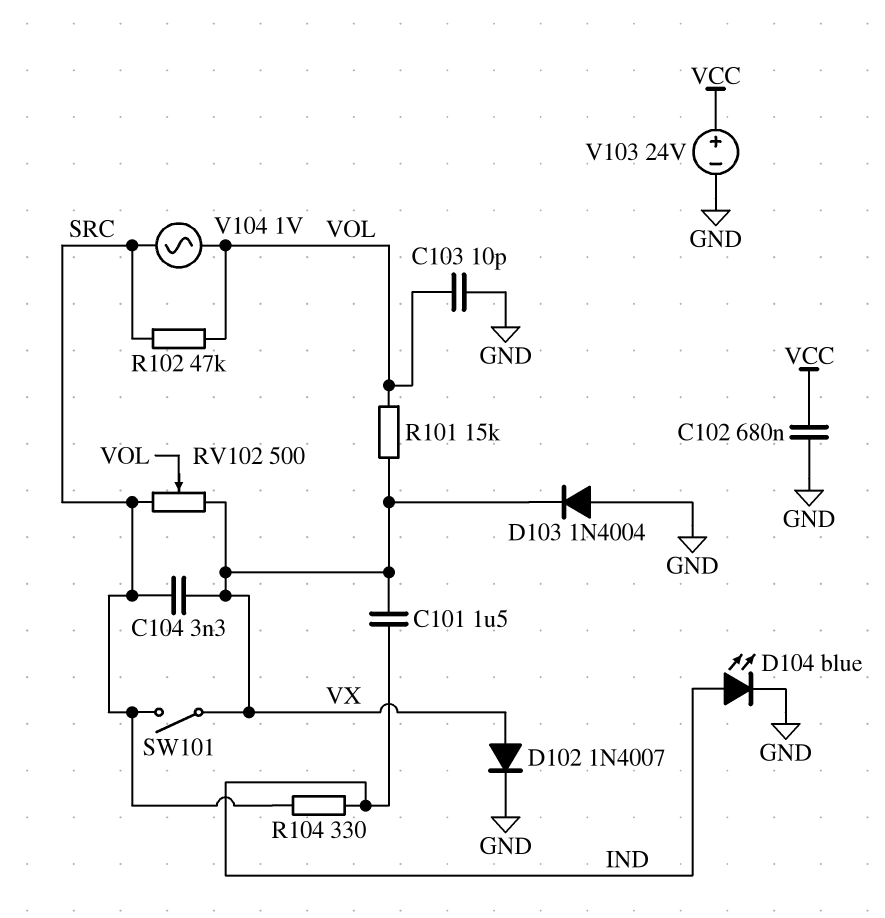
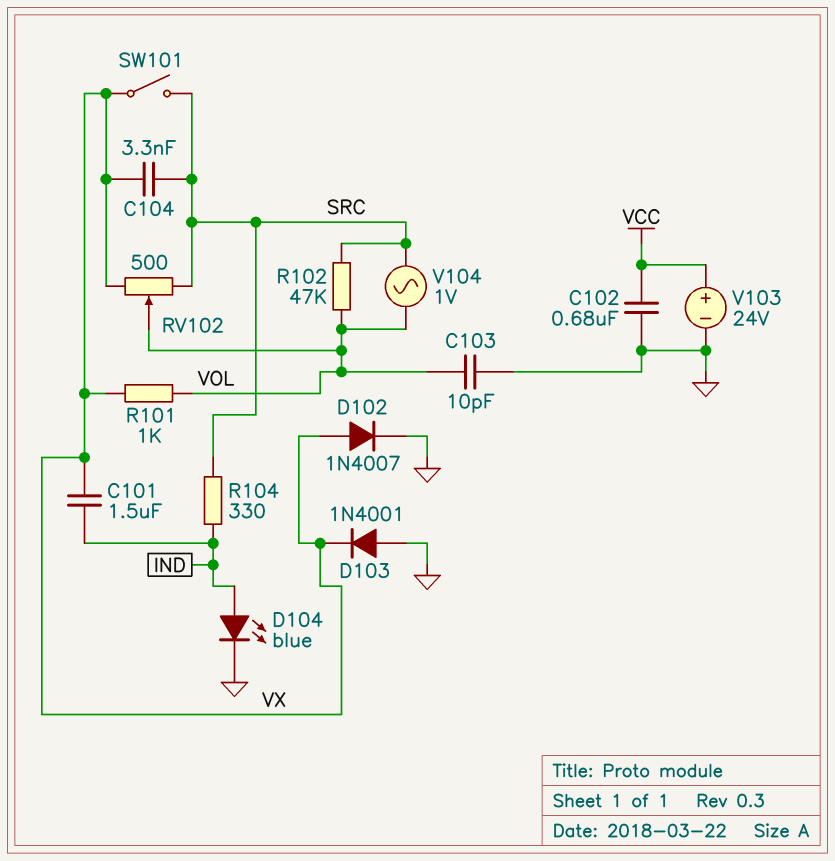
D103: diode 1N4004 (A GND, K VX) -> diode 1N4001 (A GND, K VX)
R101: 15k (VOL, VX) -> 1k (VOL, VX)

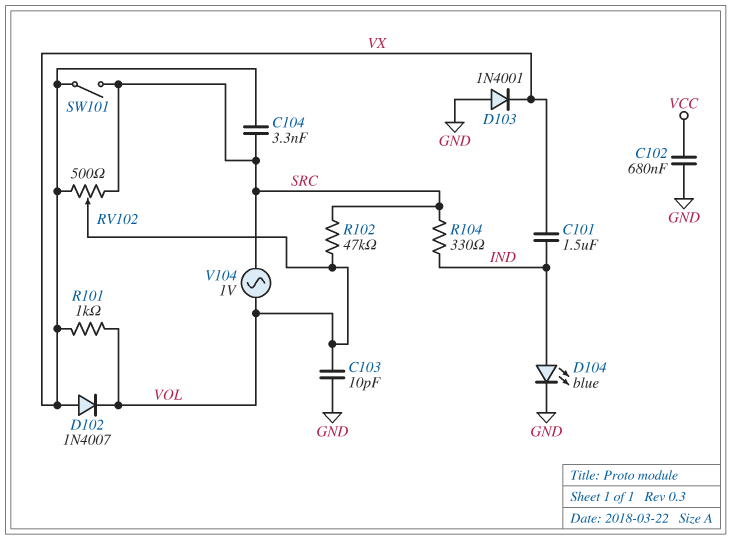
D102: diode 1N4007 (A VX, K GND) -> diode 1N4007 (A VX, K VOL)
V103: 24V (plus VCC, minus GND) -> none

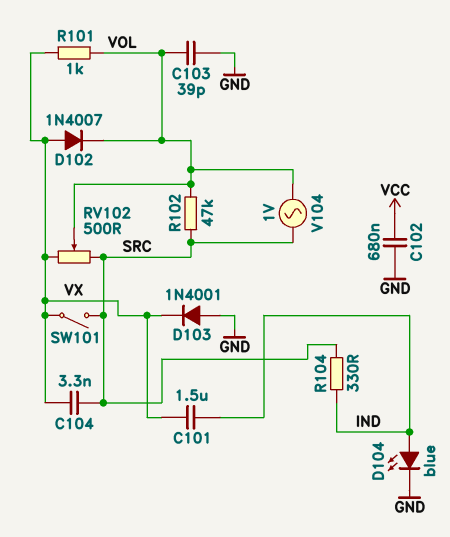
C103: 10pF (GND, VOL) -> 39pF (GND, VOL)

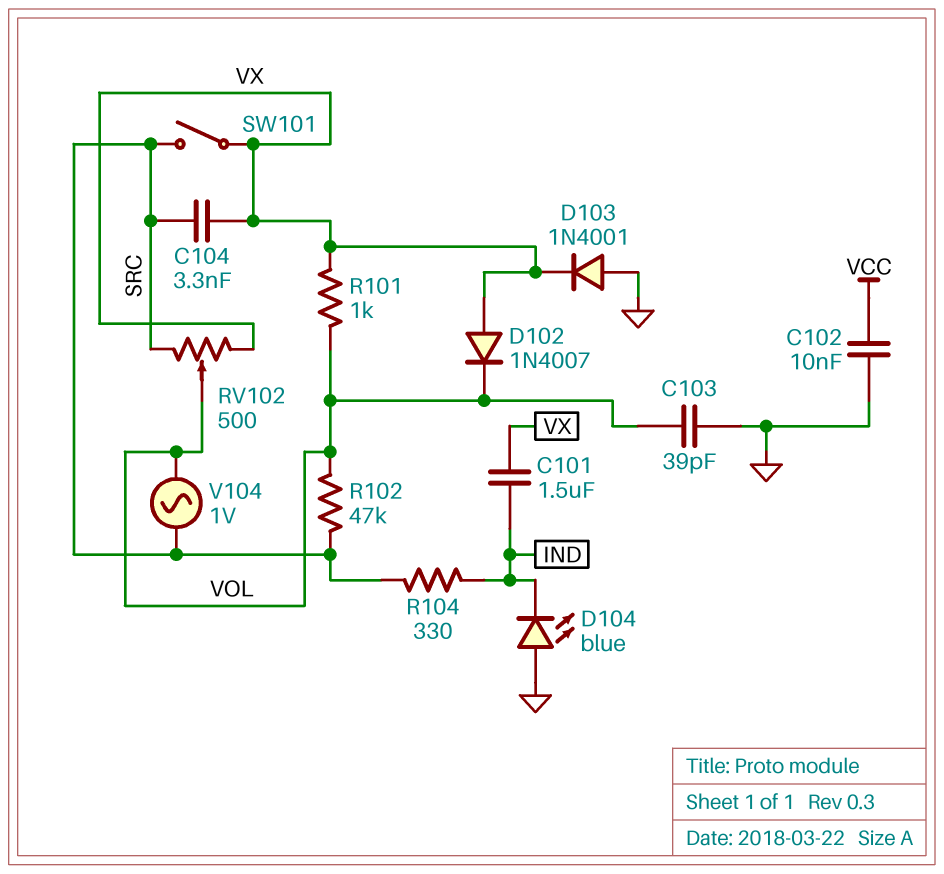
C102: 680nF (GND, VCC) -> 10nF (GND, VCC)
D104: LED blue (A IND, K GND) -> LED blue (A GND, K IND)

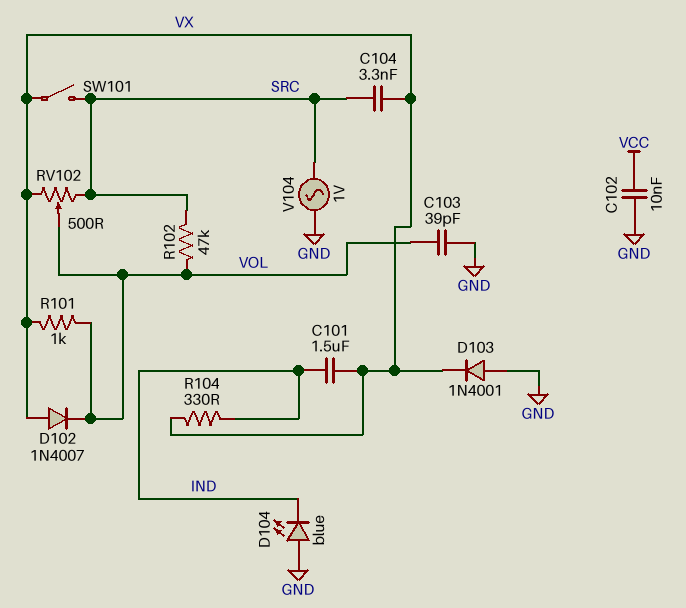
R104: 330 (IND, SRC) -> 330 (IND, VX)
V104: AC 1V (SRC, VOL) -> AC 1V (GND, SRC)

